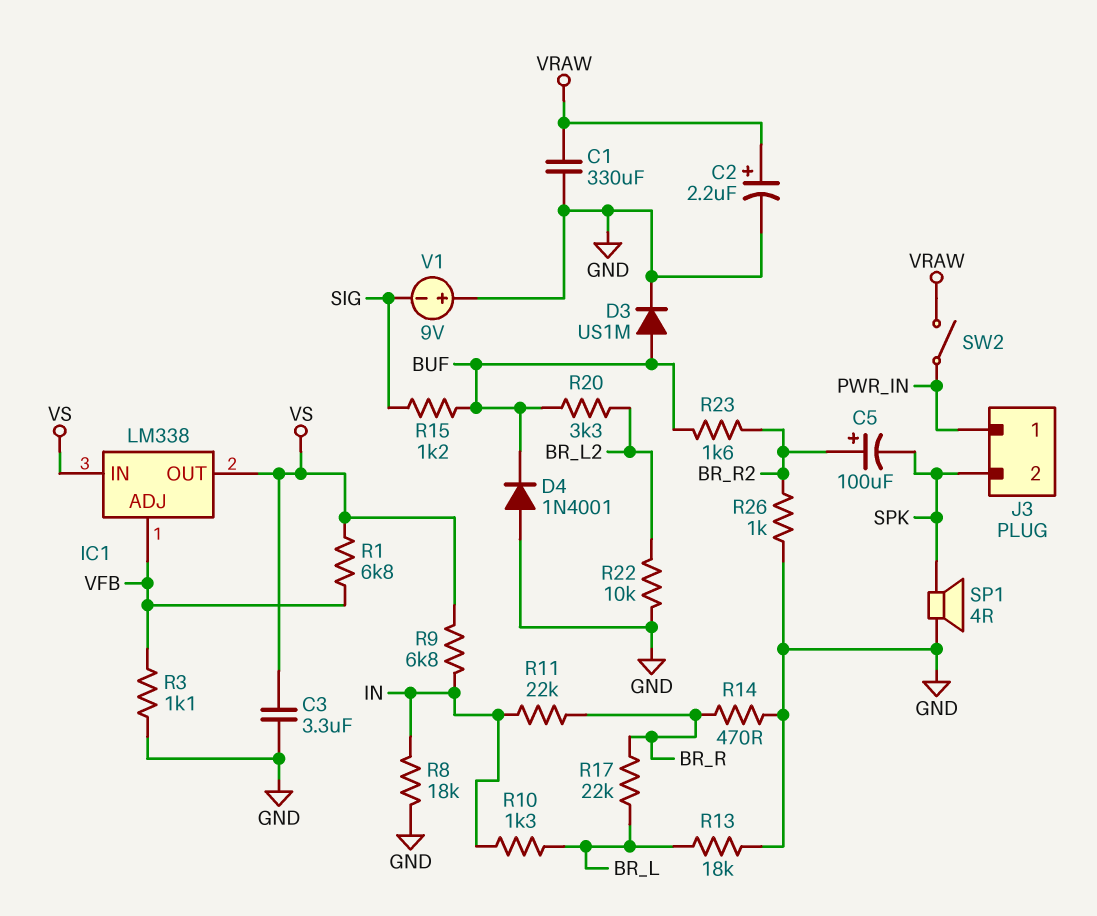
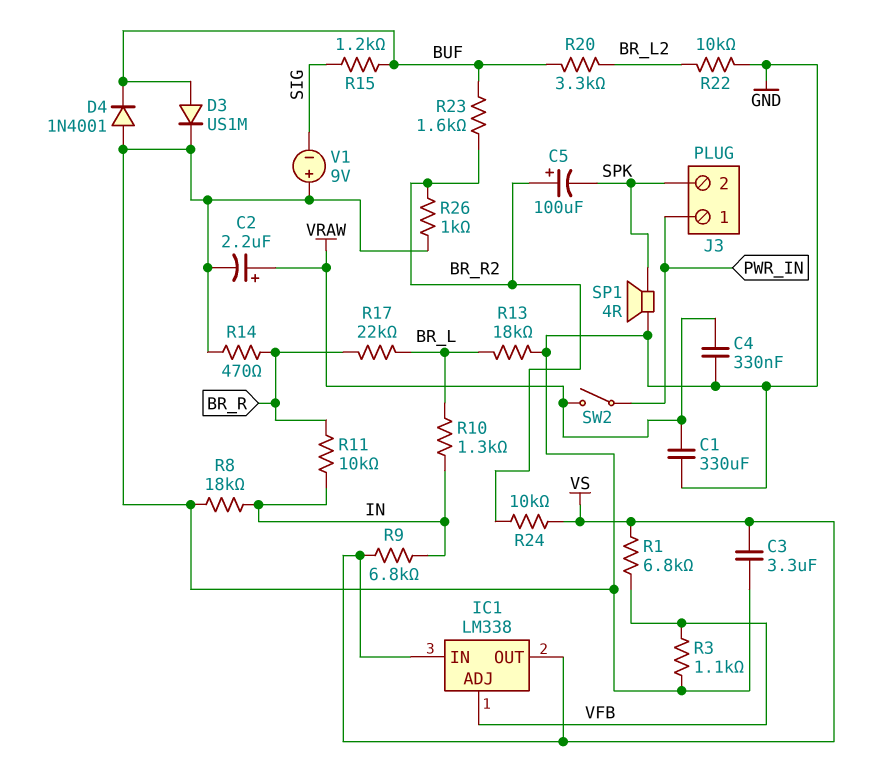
C4: none -> 330nF (GND, VRAW)
R11: 22k (BR_R, IN) -> 10k (BR_R, IN)
R24: none -> 10k (BR_R2, VS)

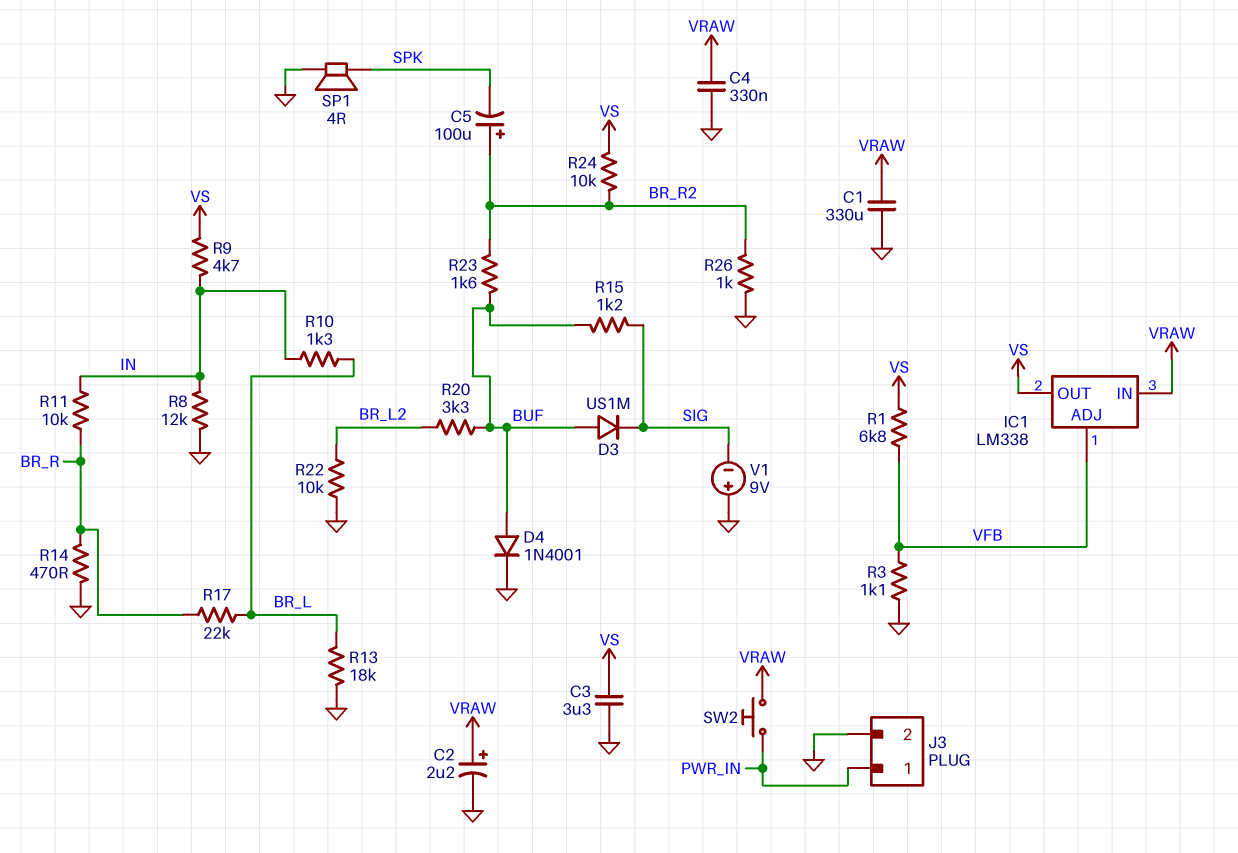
D3: diode US1M (A BUF, K GND) -> diode US1M (A BUF, K SIG)
D4: diode 1N4001 (A GND, K BUF) -> diode 1N4001 (A BUF, K GND)
IC1 pin IN: VS -> VRAW
J3 pin 2: SPK -> GND
R8: 18k (GND, IN) -> 12k (GND, IN)
R9: 6.8k (IN, VS) -> 4.7k (IN, VS)
SW2: switch (PWR_IN, VRAW) -> button (PWR_IN, VRAW)

